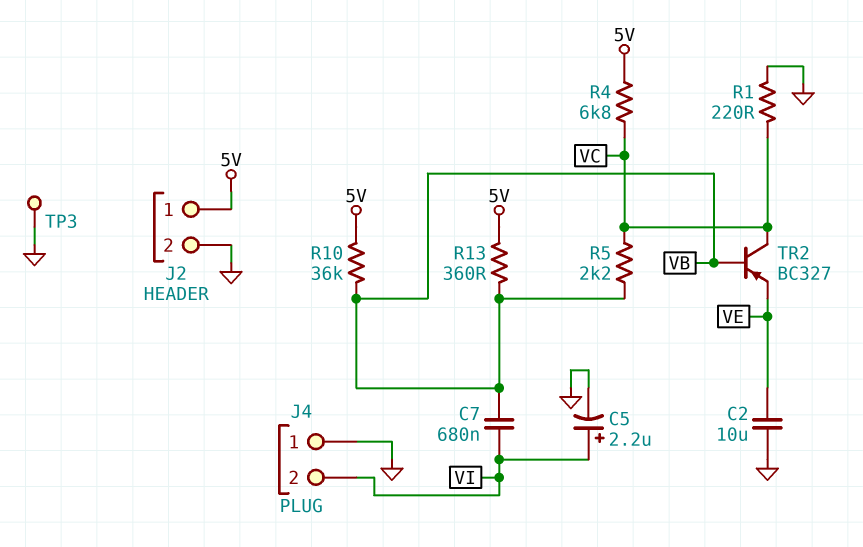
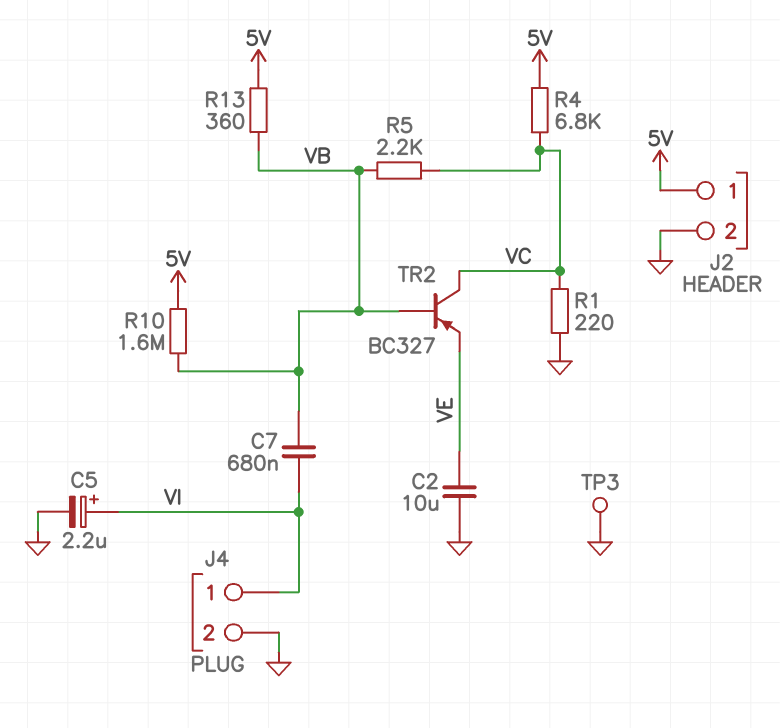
J4 pin 1: GND -> VI
J4 pin 2: VI -> GND
R10: 36k (5V, VB) -> 1.6M (5V, VB)

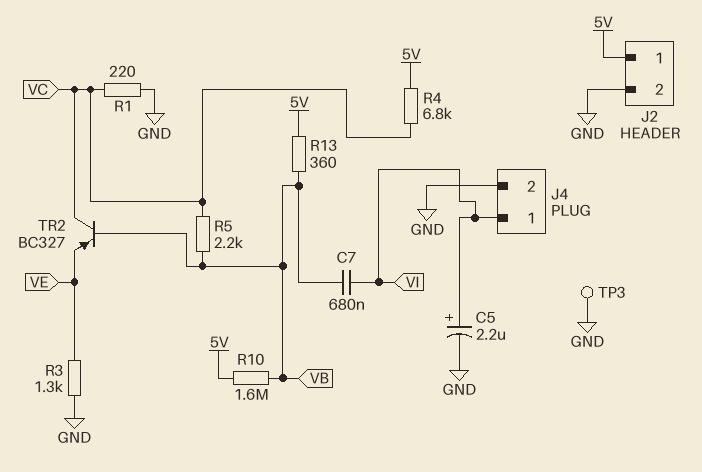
C2: 10uF (GND, VE) -> none
R3: none -> 1.3k (GND, VE)

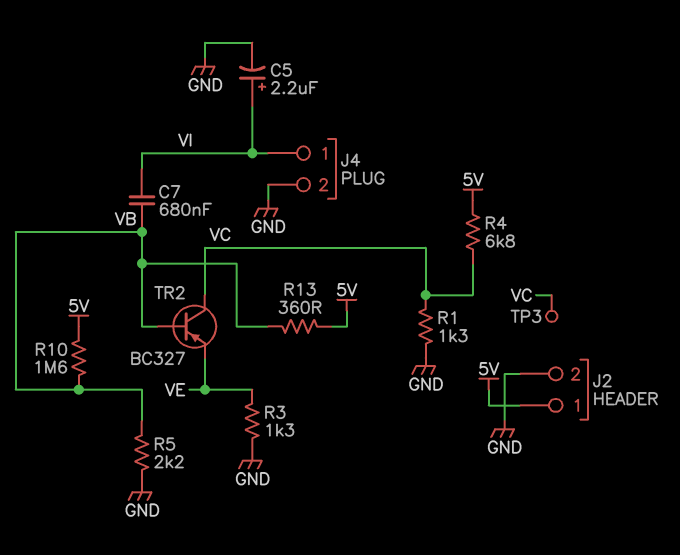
R1: 220 (GND, VC) -> 1.3k (GND, VC)
R5: 2.2k (VB, VC) -> 2.2k (GND, VB)
TP3: test point (GND) -> test point (VC)

